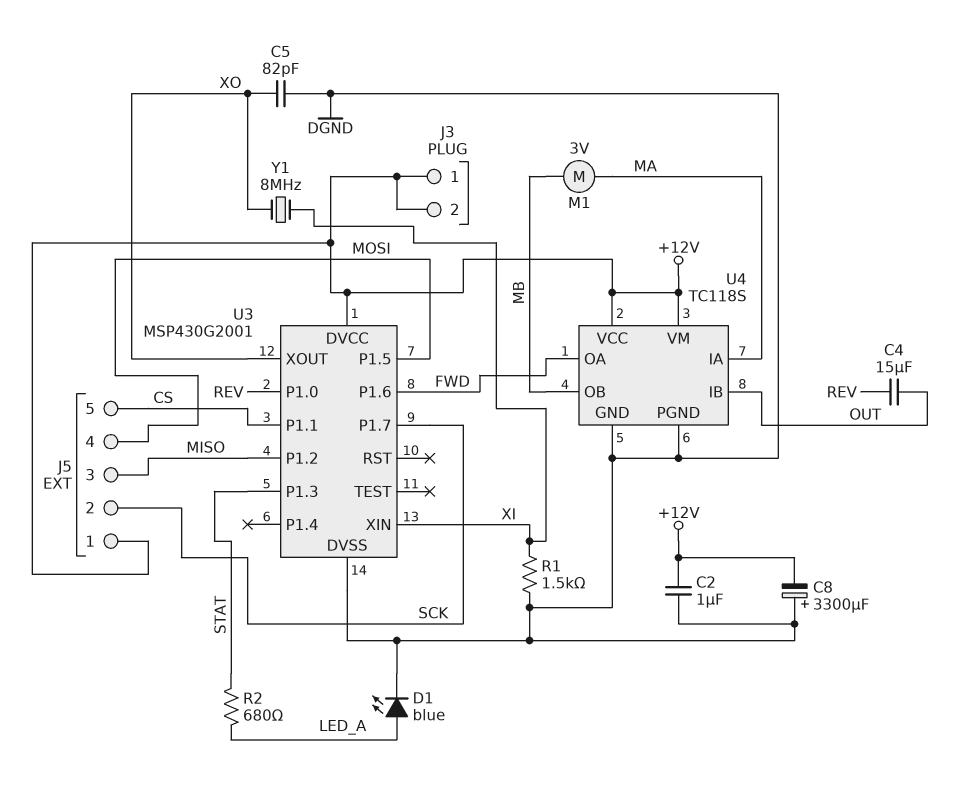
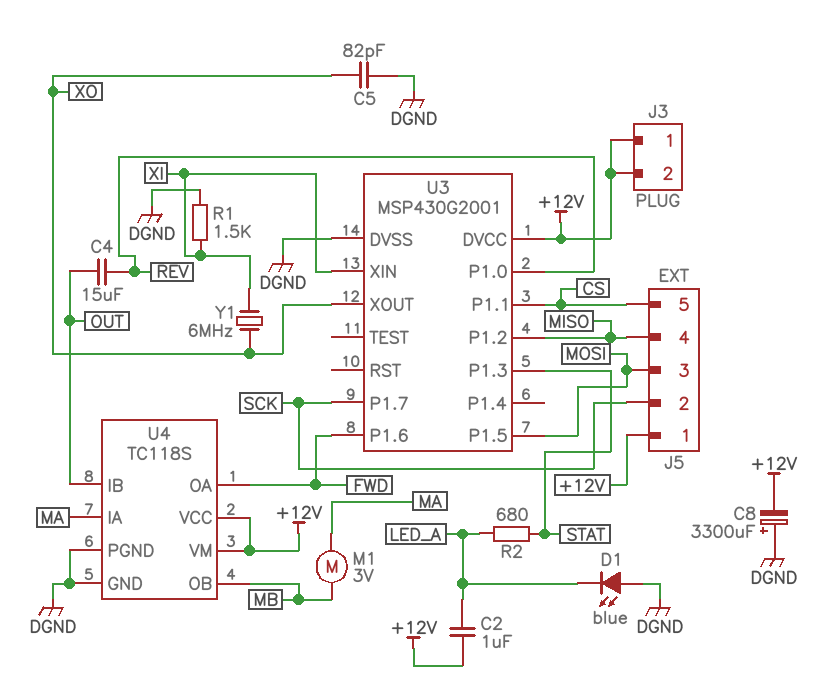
C2: 1uF (+12V, DGND) -> 1uF (+12V, LED_A)
D1: LED blue (A LED_A, K DGND) -> LED blue (A DGND, K LED_A)
J5 pin 3: MISO -> MOSI
J5 pin 4: MOSI -> MISO
Y1: 8MHz (XI, XO) -> 6MHz (XI, XO)

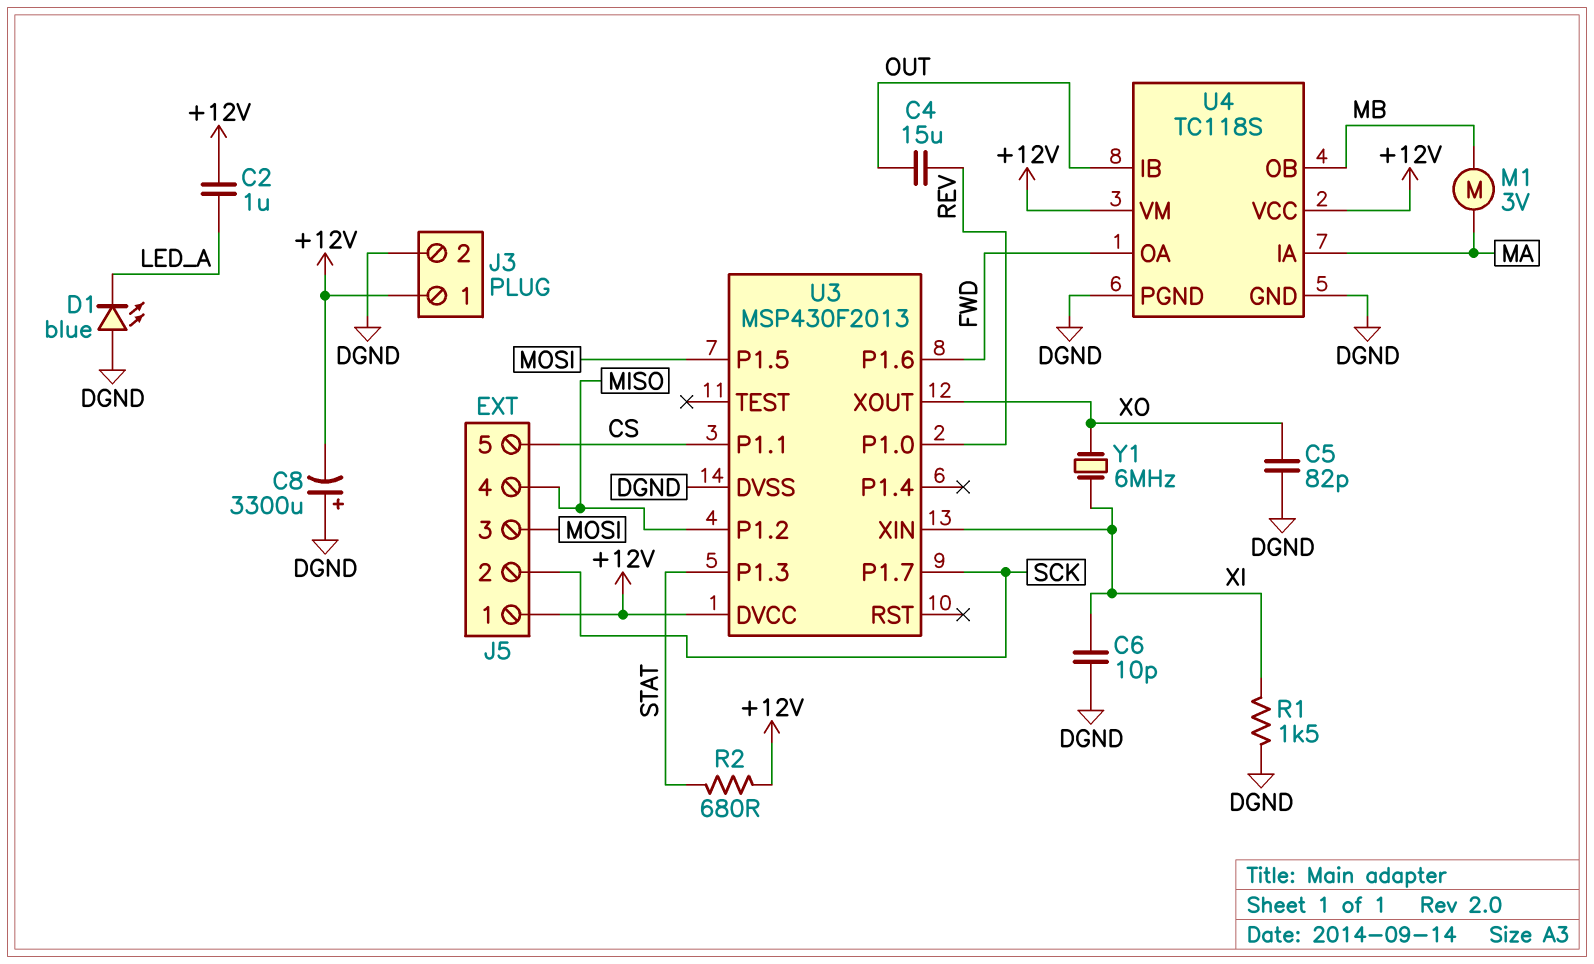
C6: none -> 10pF (DGND, XI)
J3 pin 2: +12V -> DGND
R2: 680 (LED_A, STAT) -> 680 (+12V, STAT)
U3: MSP430G2001 -> MSP430F2013

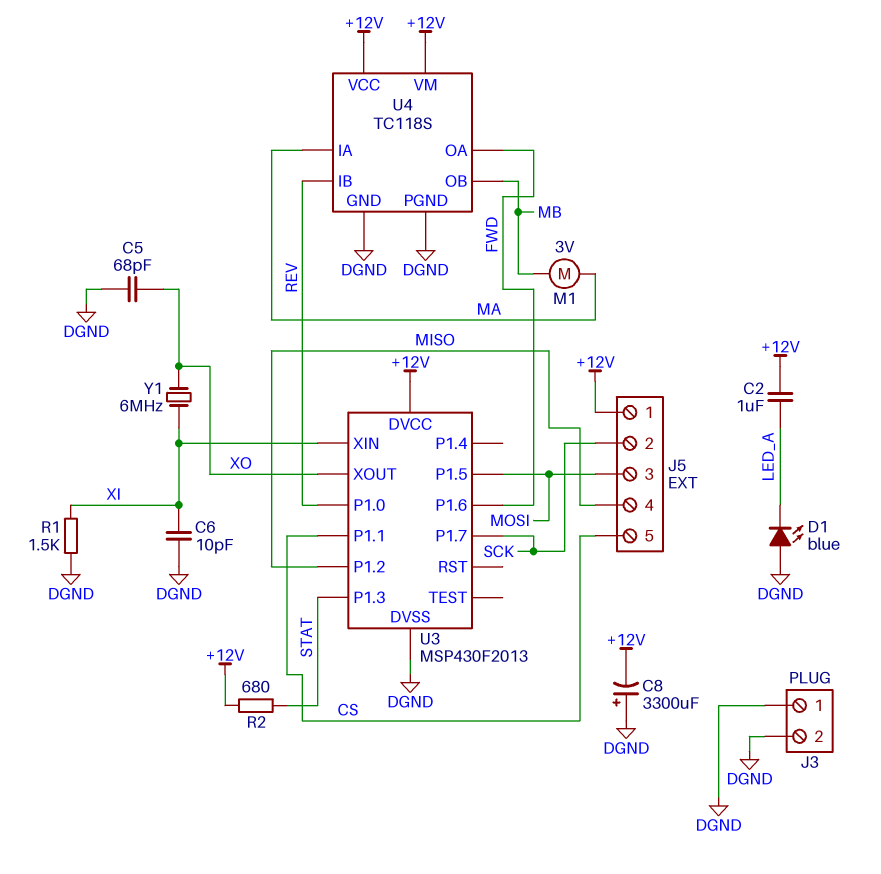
C4: 15uF (OUT, REV) -> none
C5: 82pF (DGND, XO) -> 68pF (DGND, XO)
J3 pin 1: +12V -> DGND
U4 pin IB: OUT -> REV

